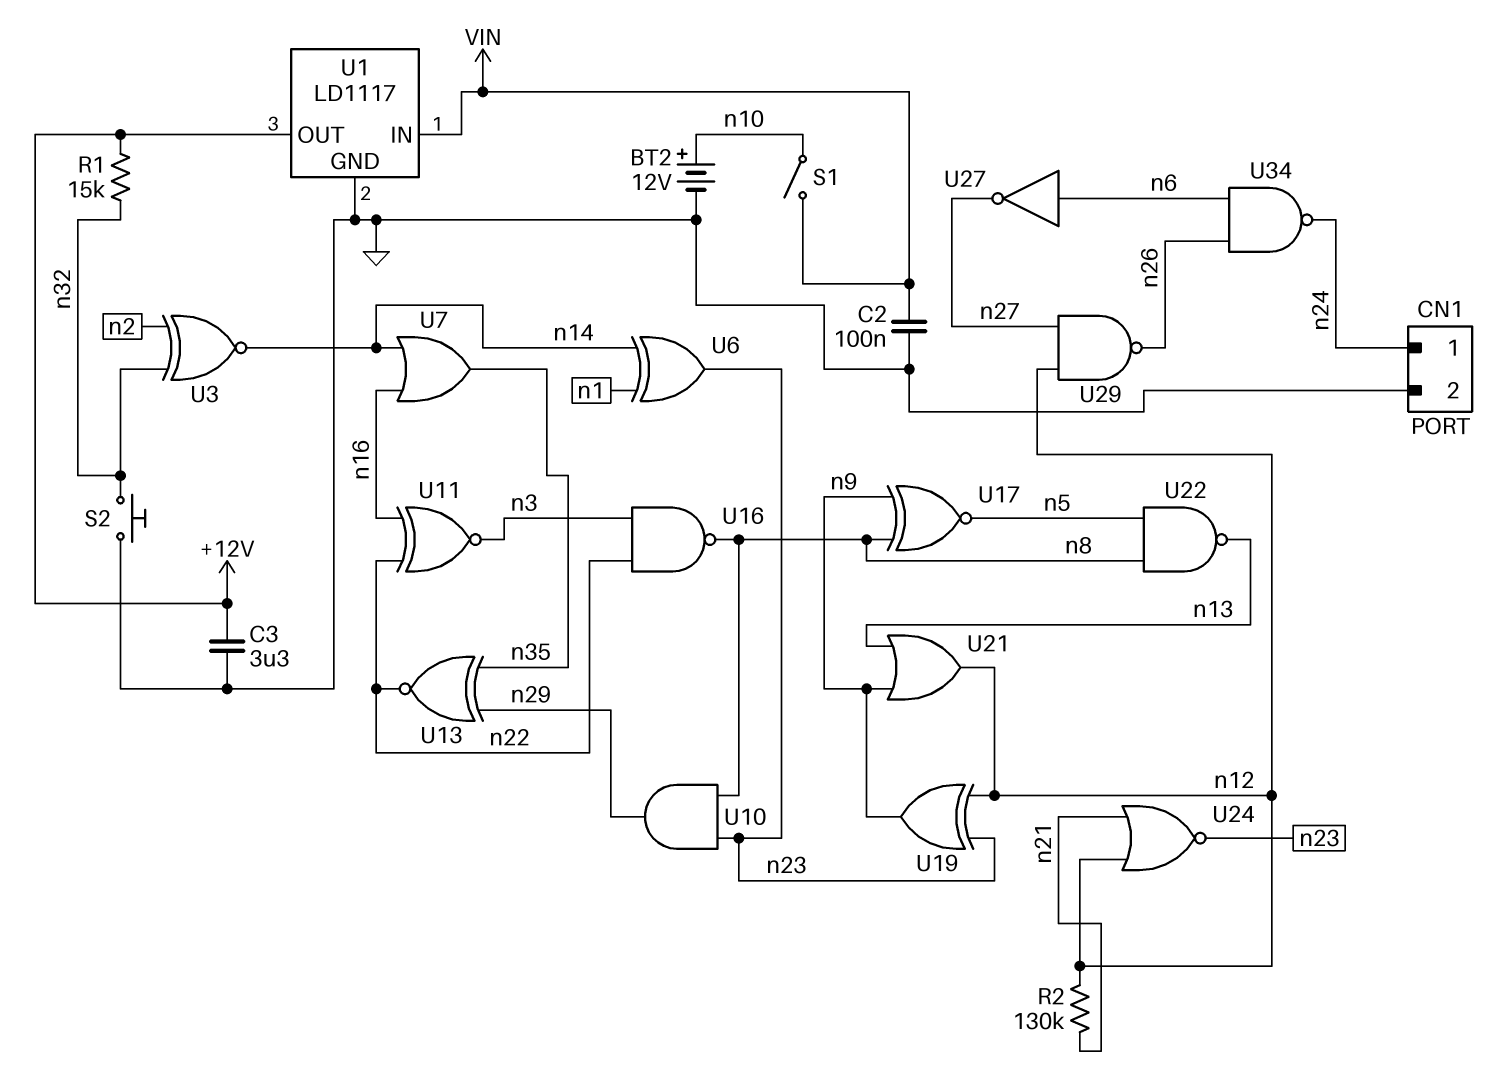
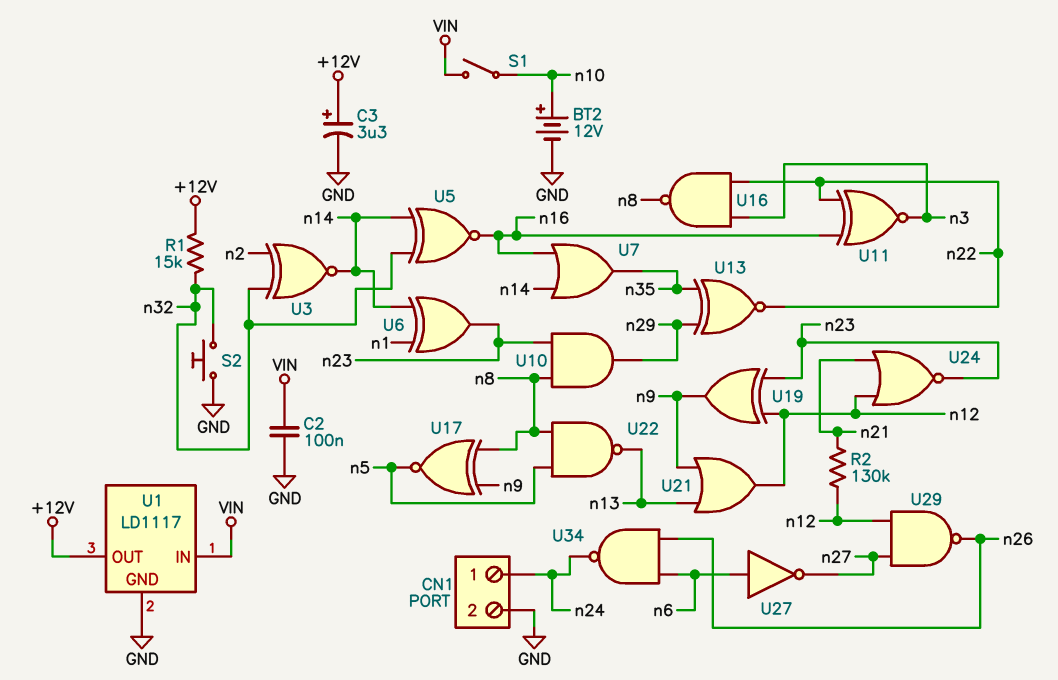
C3: 3.3uF (+12V, GND) -> 3.3uF (plus +12V, minus GND)
U5: none -> XNOR (in n14, in n32, out n16)

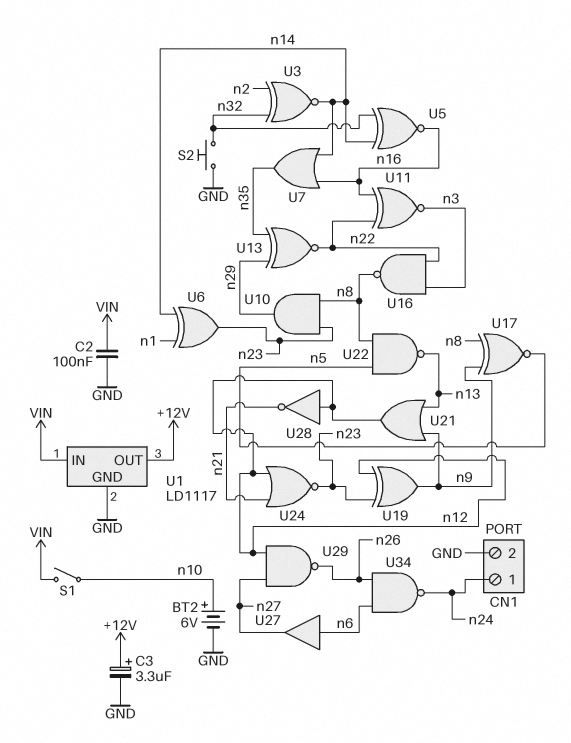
BT2: 12V (plus n10, minus GND) -> 6V (plus n10, minus GND)
R1: 15k (+12V, n32) -> none
R2: 130k (n12, n21) -> none
U27: NOT (in n6, out n27) -> buffer (in n6, out n27)
U28: none -> NOT (in n12, out n21)

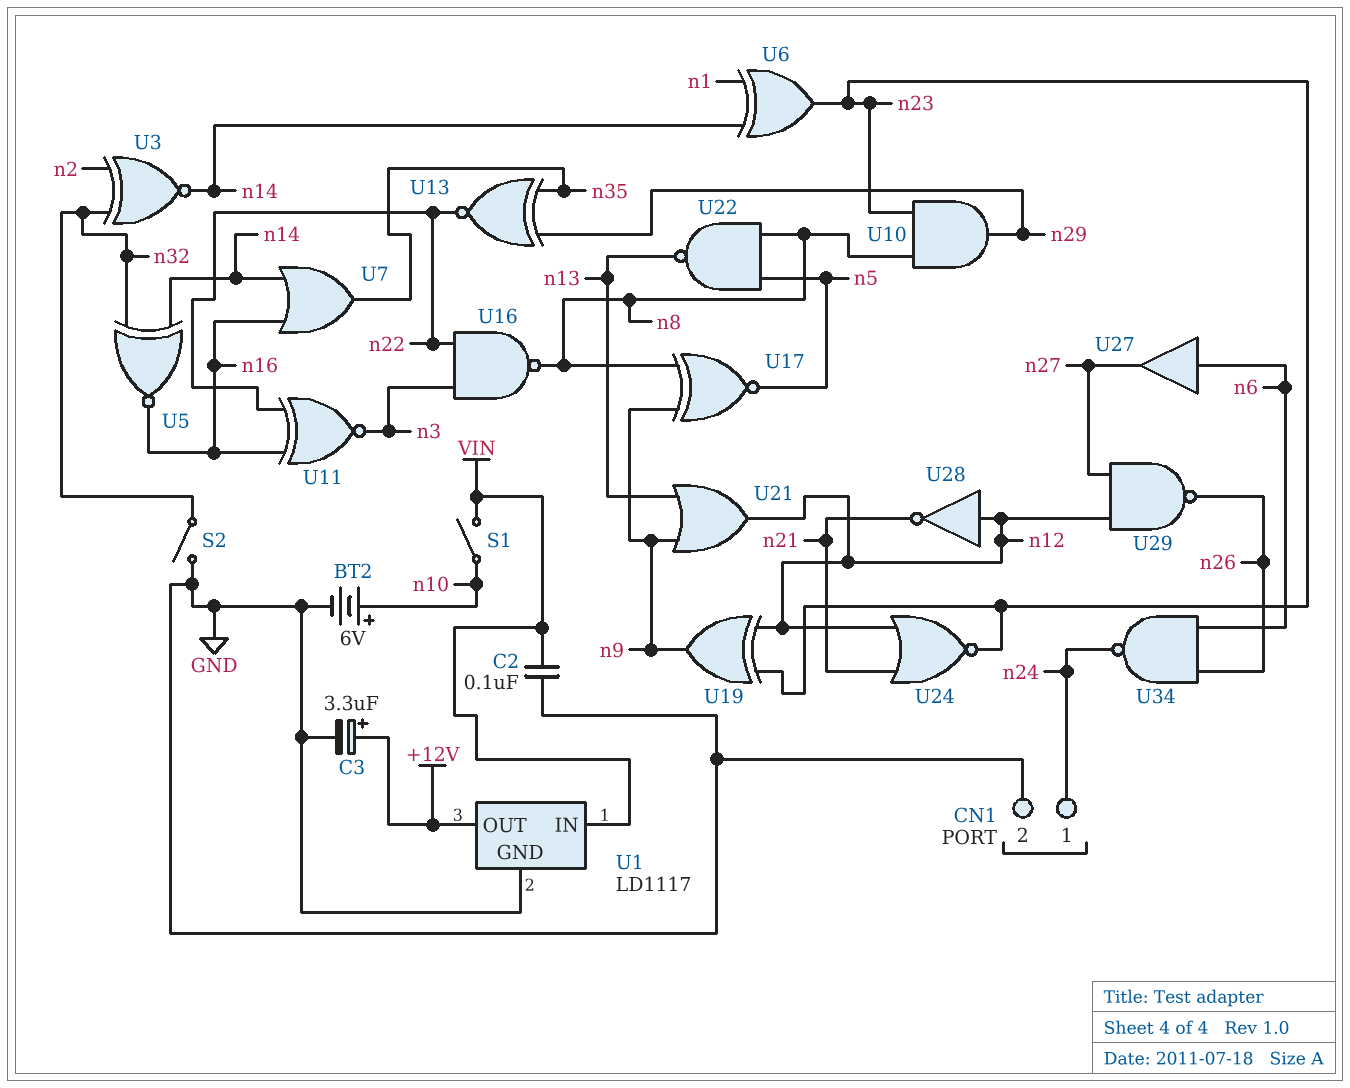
S2: button (GND, n32) -> switch (GND, n32)

